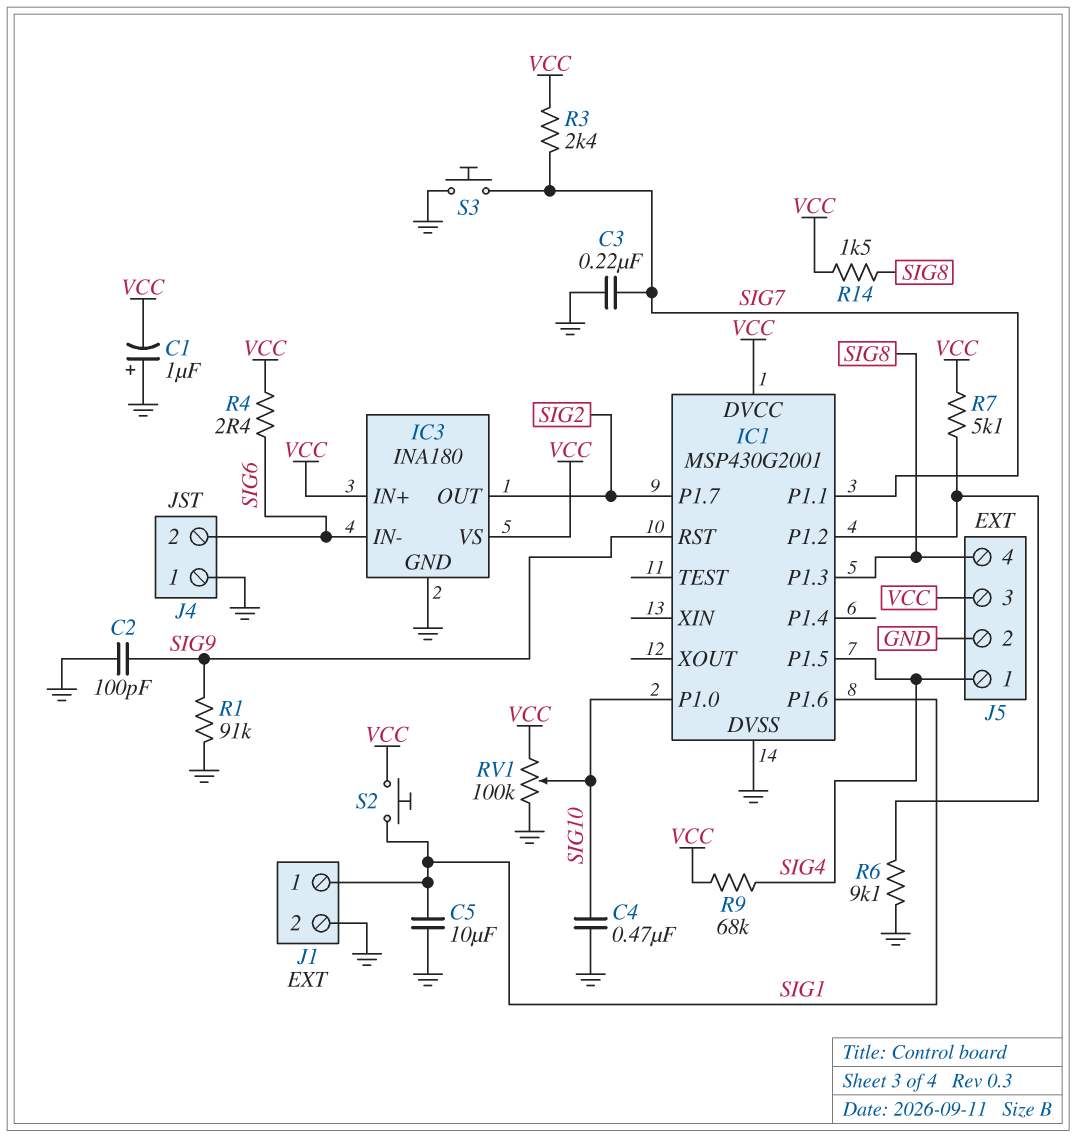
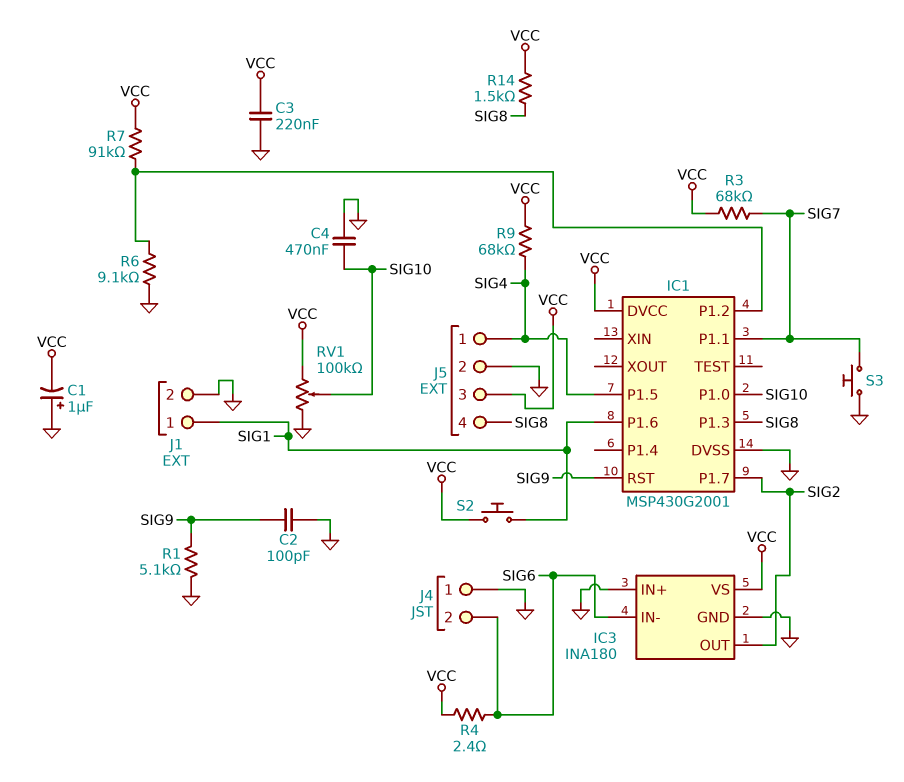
C3: 220nF (GND, SIG7) -> 220nF (GND, VCC)
C5: 10uF (GND, SIG1) -> none
IC3 pin IN+: VCC -> GND
R1: 91k (GND, SIG9) -> 5.1k (GND, SIG9)
R3: 2.4k (SIG7, VCC) -> 68k (SIG7, VCC)
R7: 5.1k (IC1/P1.2, VCC) -> 91k (IC1/P1.2, VCC)

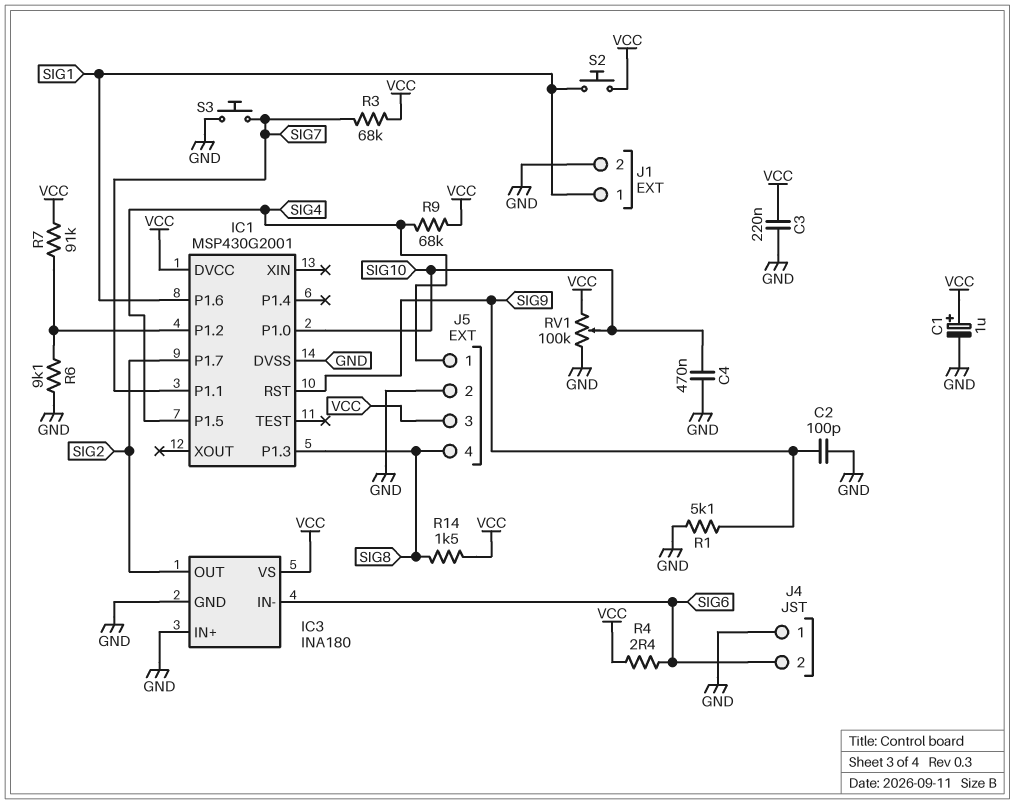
C1: 1uF (plus GND, minus VCC) -> 1uF (plus VCC, minus GND)

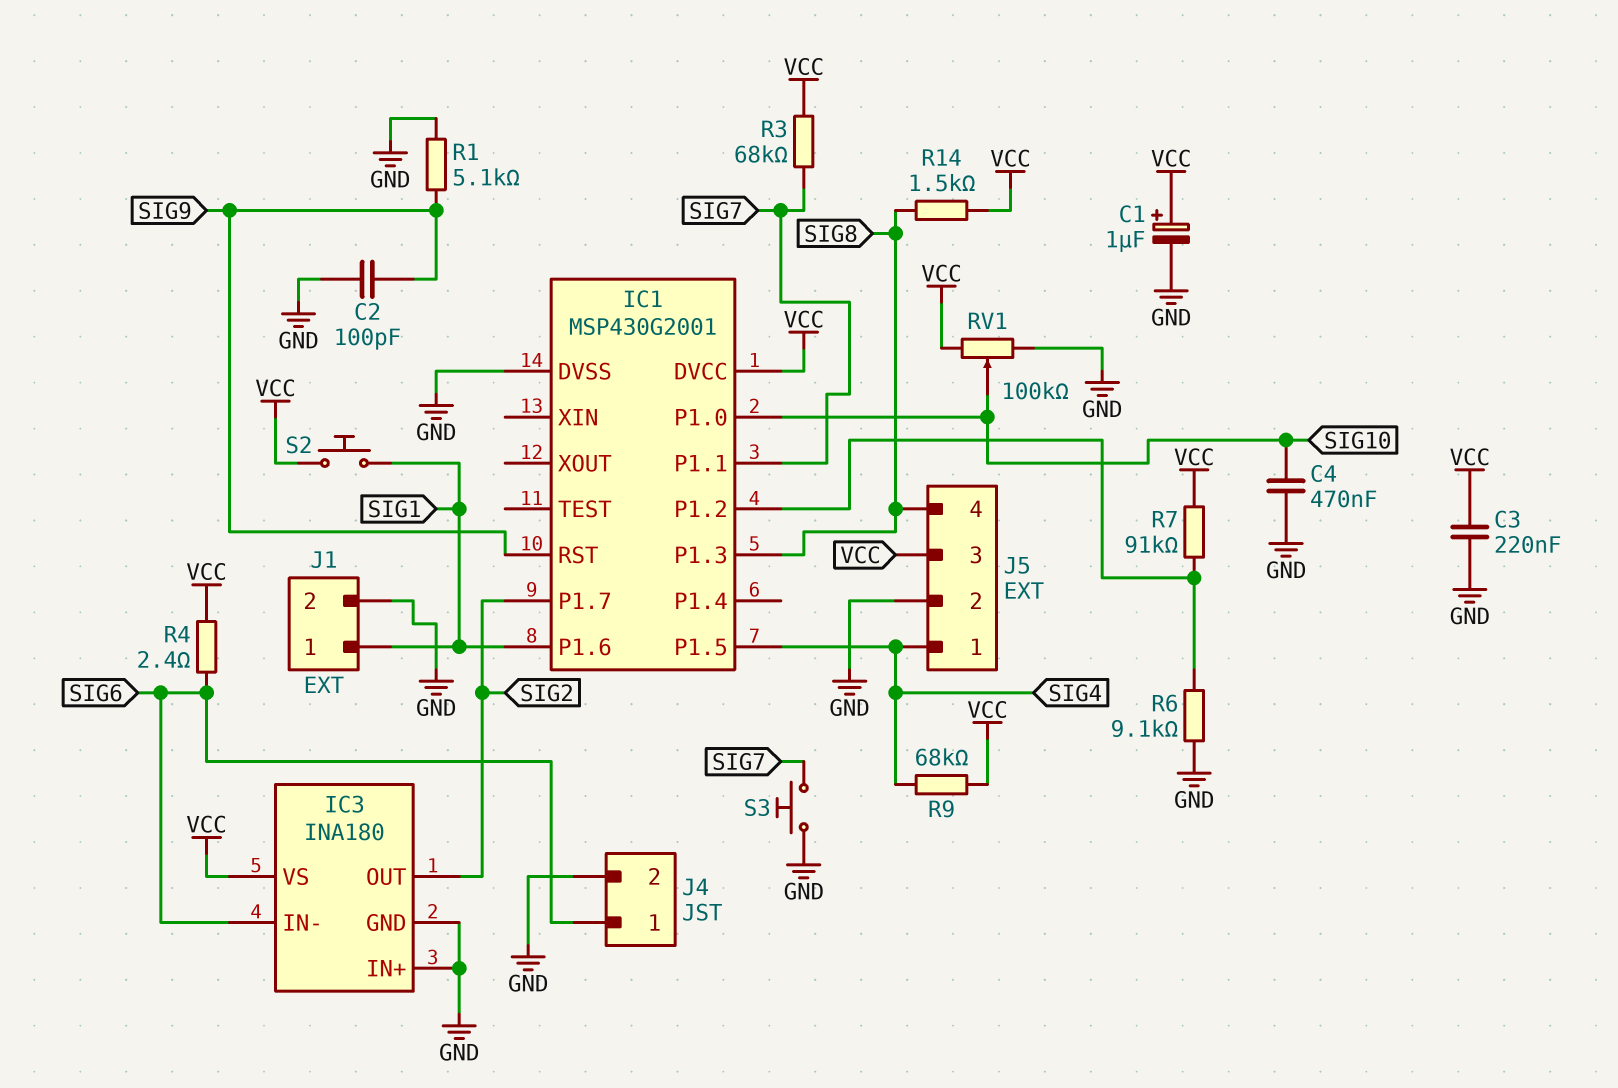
J4 pin 1: GND -> SIG6
J4 pin 2: SIG6 -> GND

